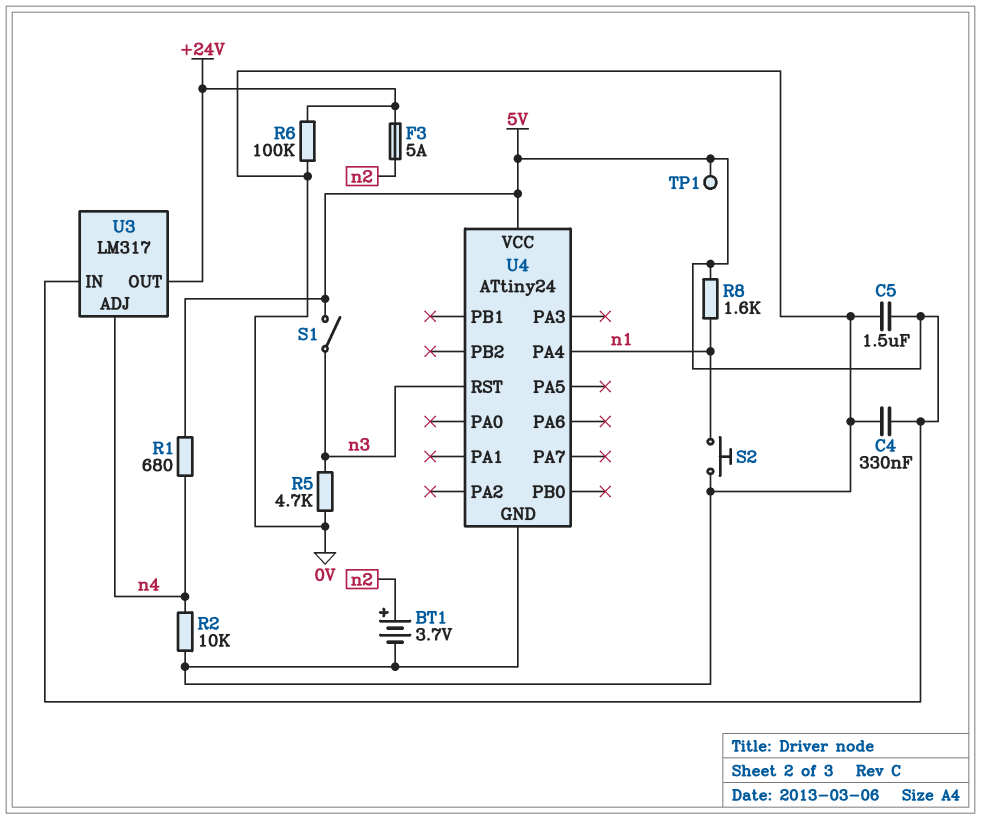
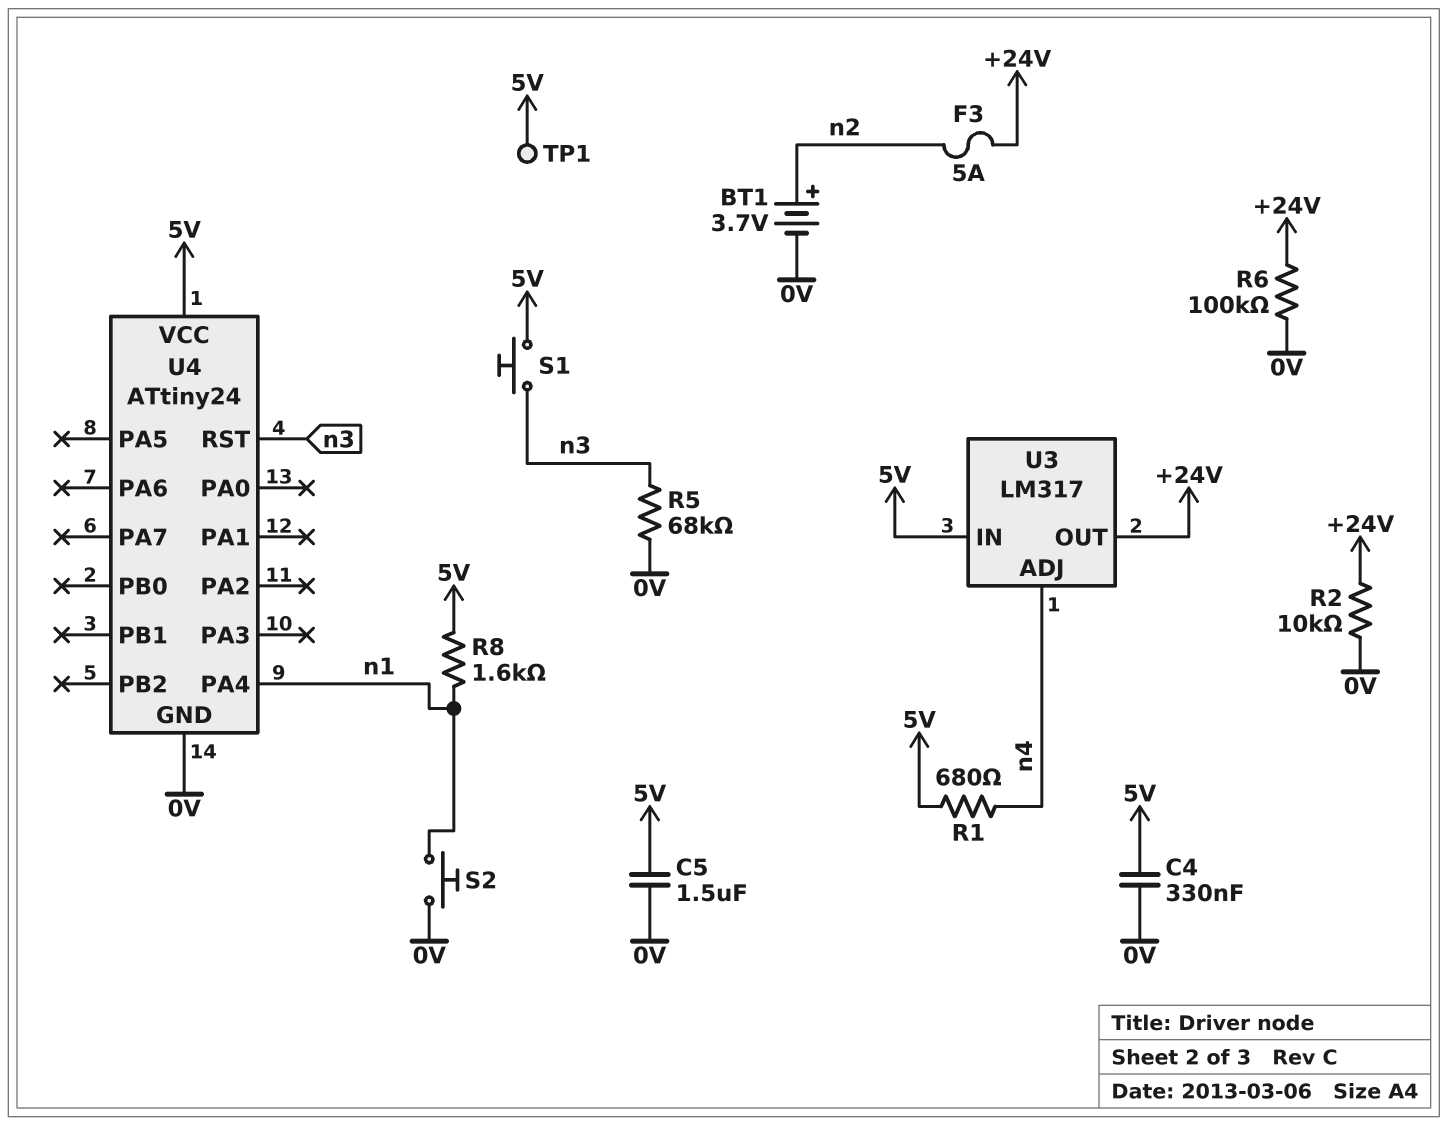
R2: 10k (0V, n4) -> 10k (+24V, 0V)
R5: 4.7k (0V, n3) -> 68k (0V, n3)
S1: switch (5V, n3) -> button (5V, n3)

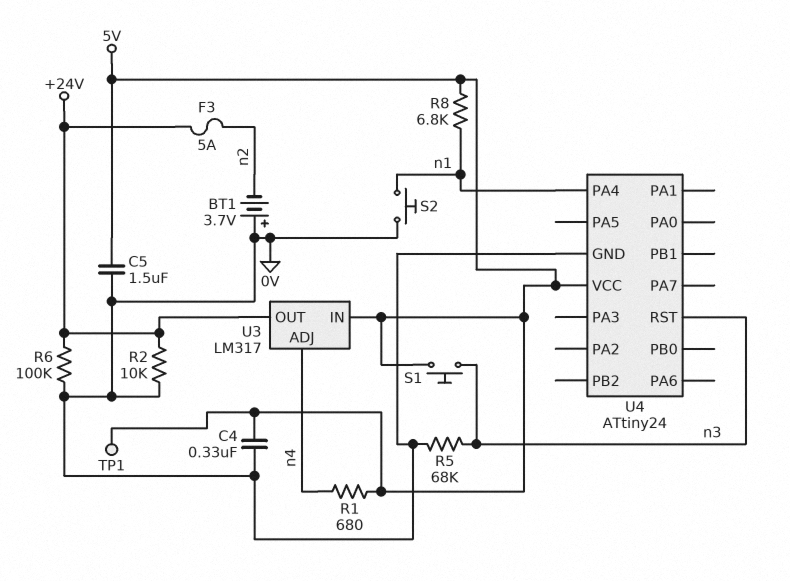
BT1: 3.7V (plus n2, minus 0V) -> 3.7V (plus 0V, minus n2)
R8: 1.6k (5V, n1) -> 6.8k (5V, n1)

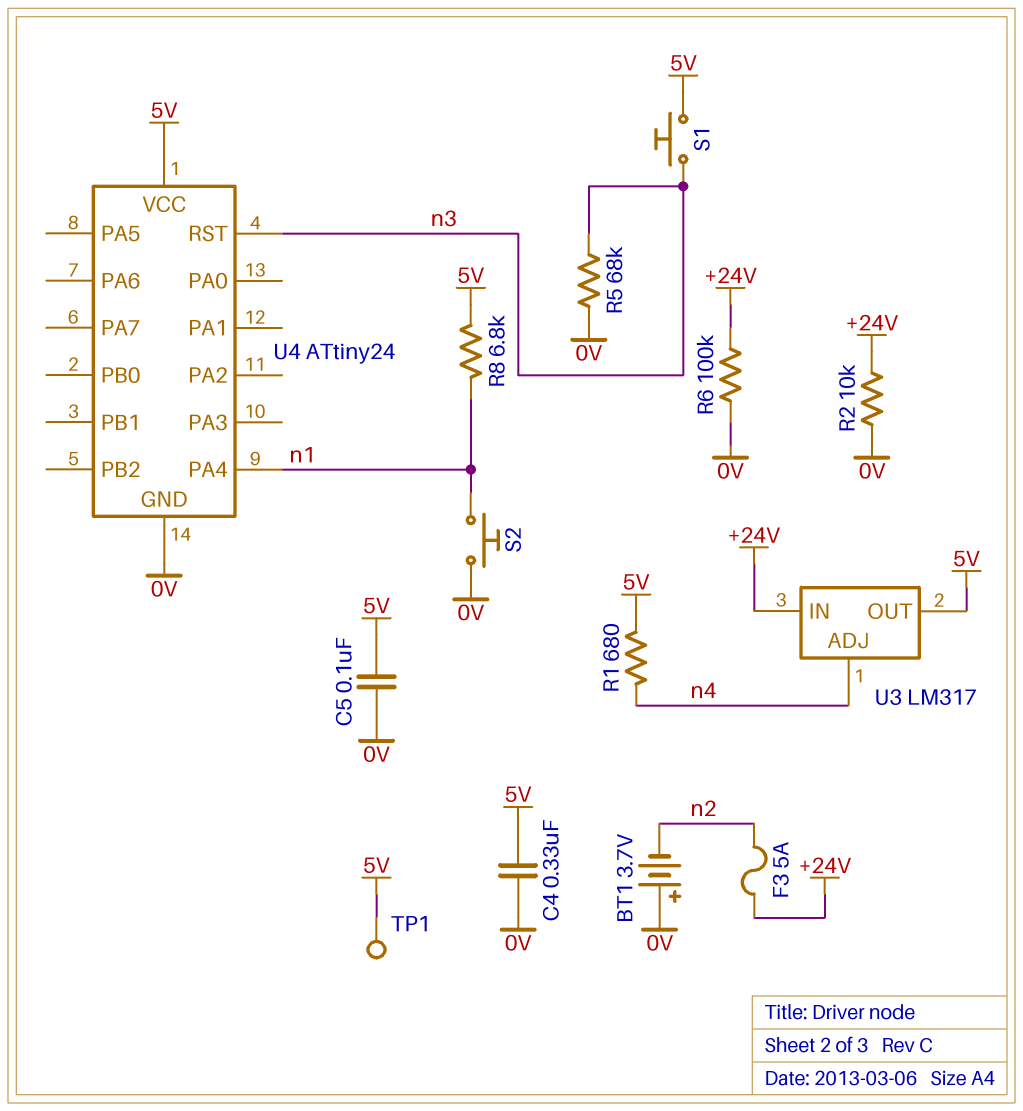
C5: 1.5uF (0V, 5V) -> 100nF (0V, 5V)
U3 pin IN: 5V -> +24V
U3 pin OUT: +24V -> 5V

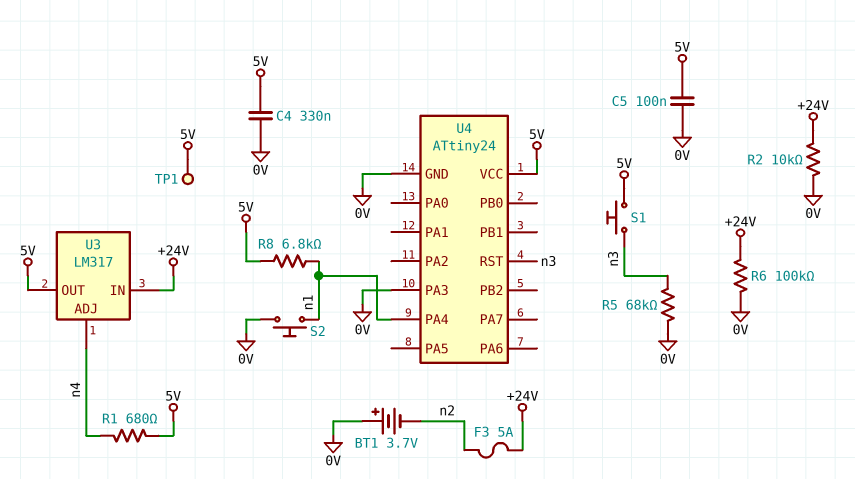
U4 pin PA3: none -> 0V

